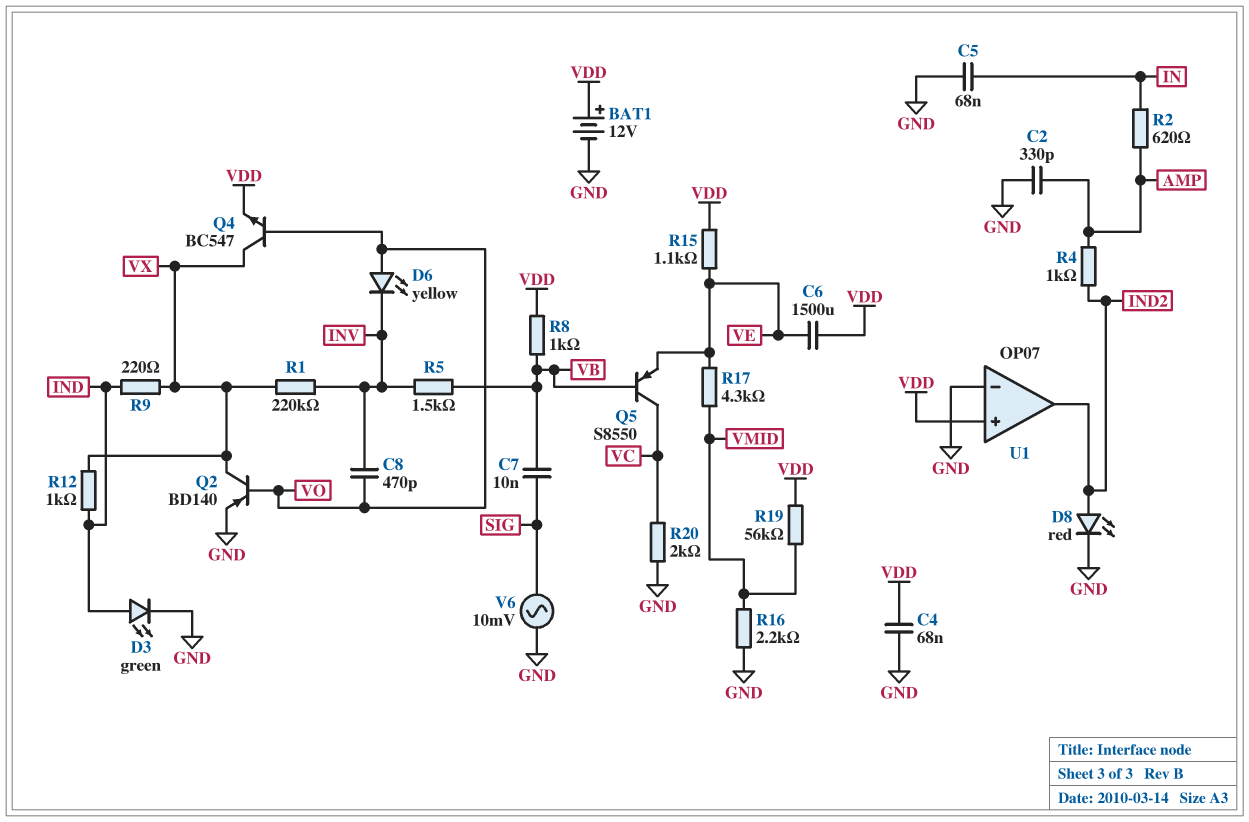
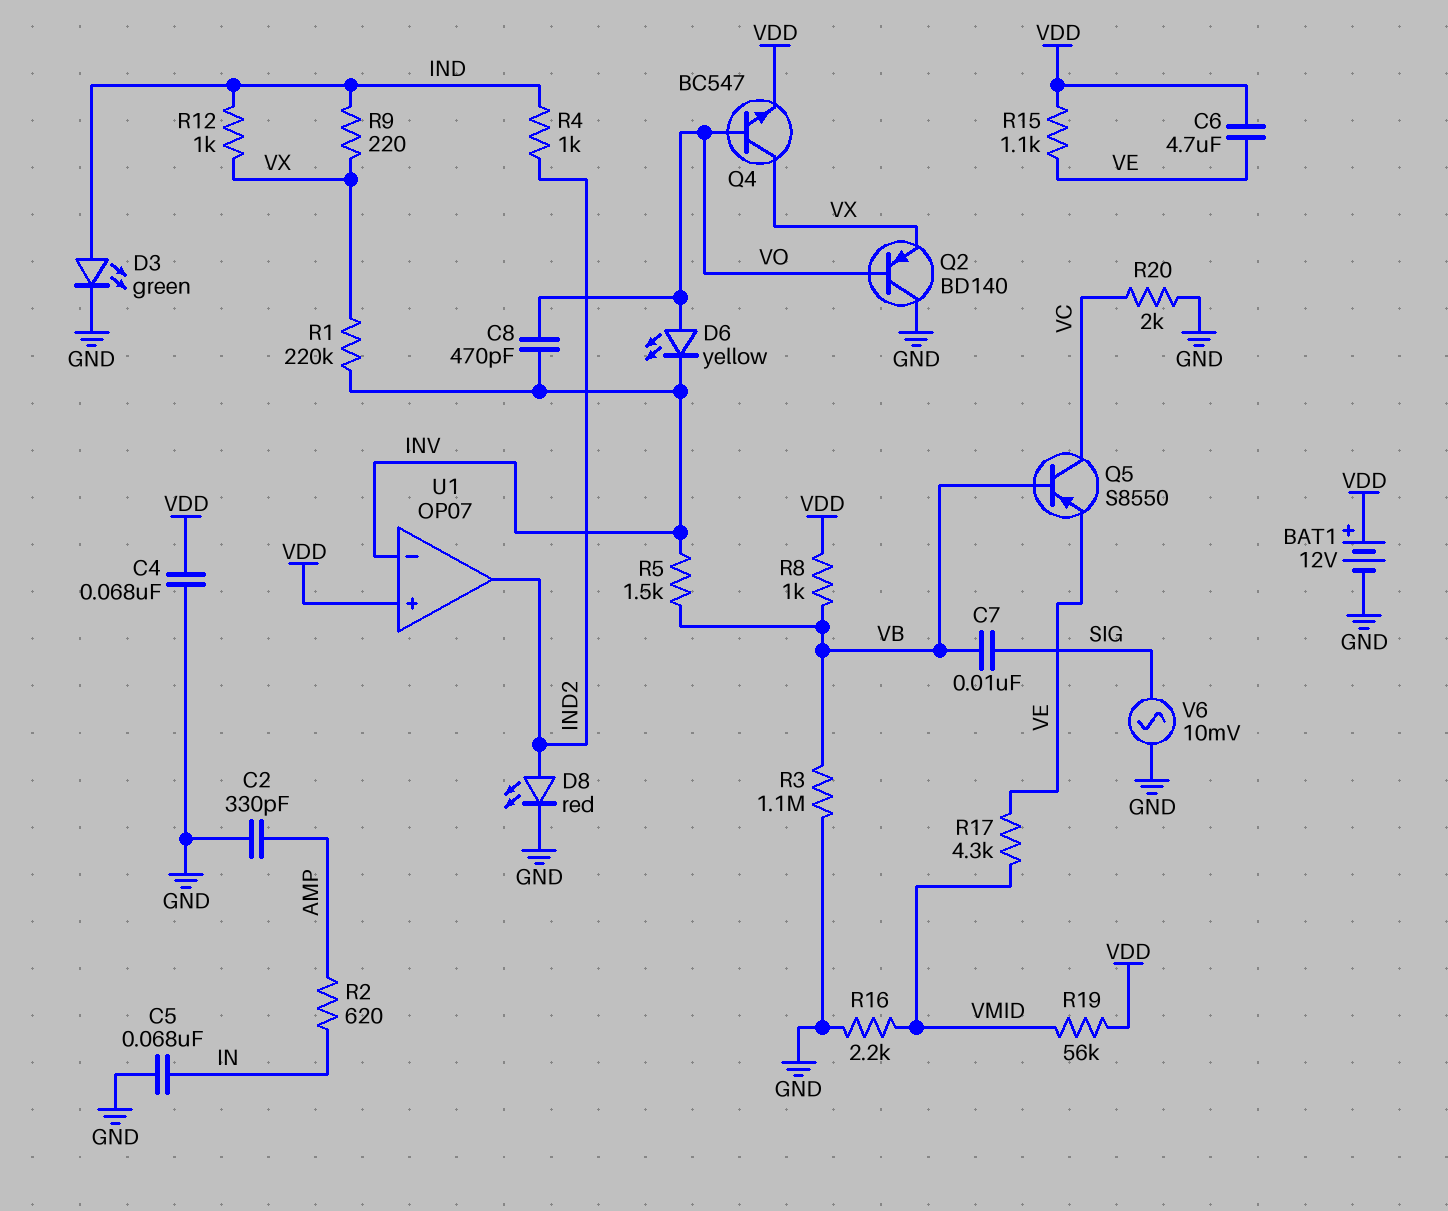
C6: 1500uF (VDD, VE) -> 4.7uF (VDD, VE)
Q2: PNP BD140 (B VO, C VX, E GND) -> PNP BD140 (B VO, C GND, E VX)
R3: none -> 1.1M (GND, VB)
R4: 1k (AMP, IND2) -> 1k (IND, IND2)
U1 pin in-: GND -> INV

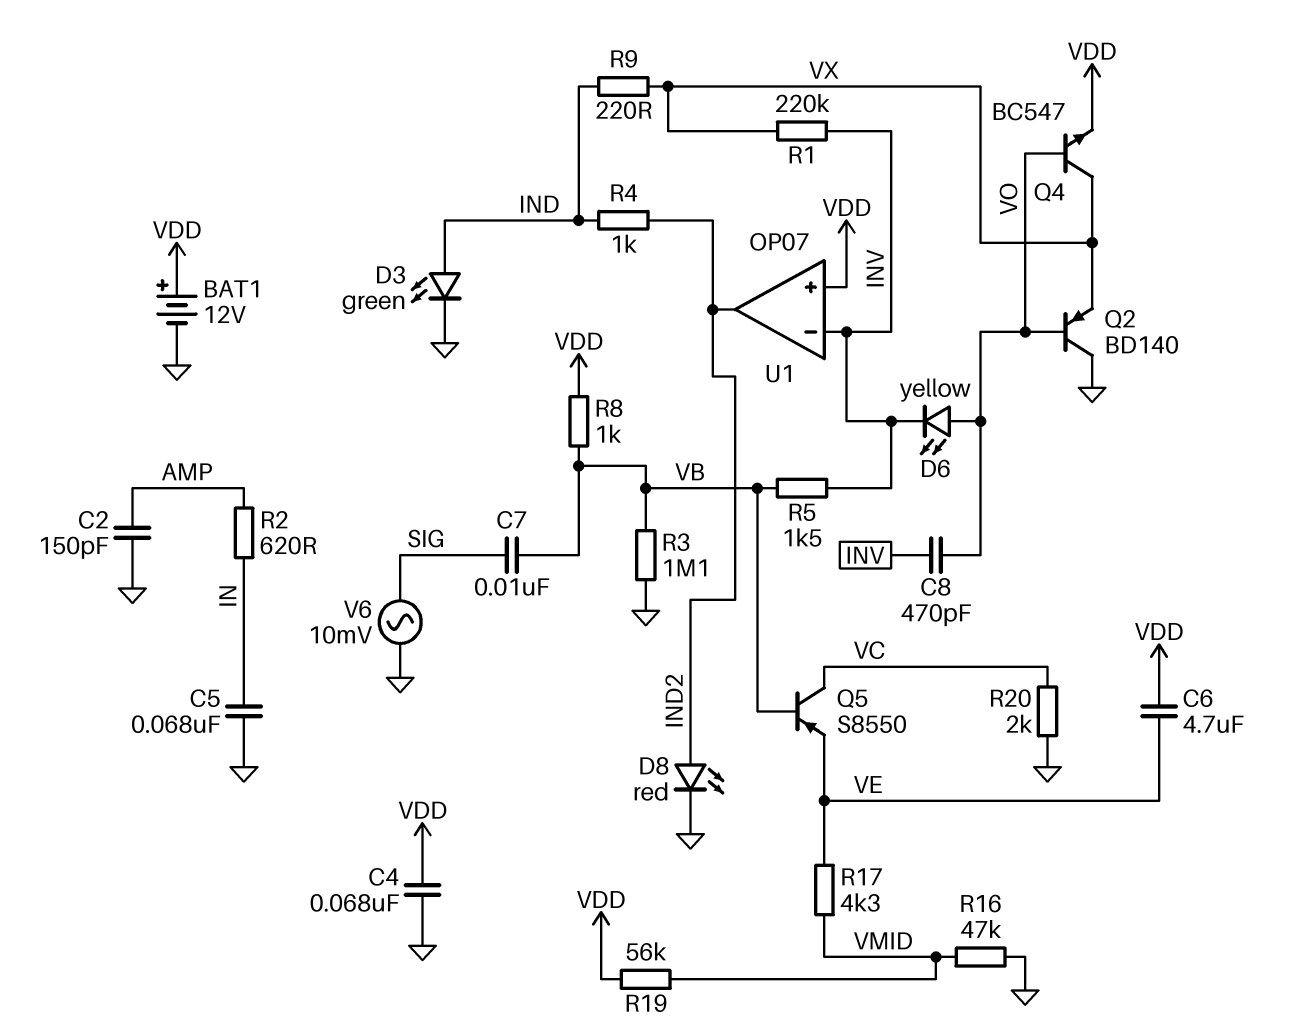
C2: 330pF (AMP, GND) -> 150pF (AMP, GND)
R12: 1k (IND, VX) -> none
R15: 1.1k (VDD, VE) -> none
R16: 2.2k (GND, VMID) -> 47k (GND, VMID)

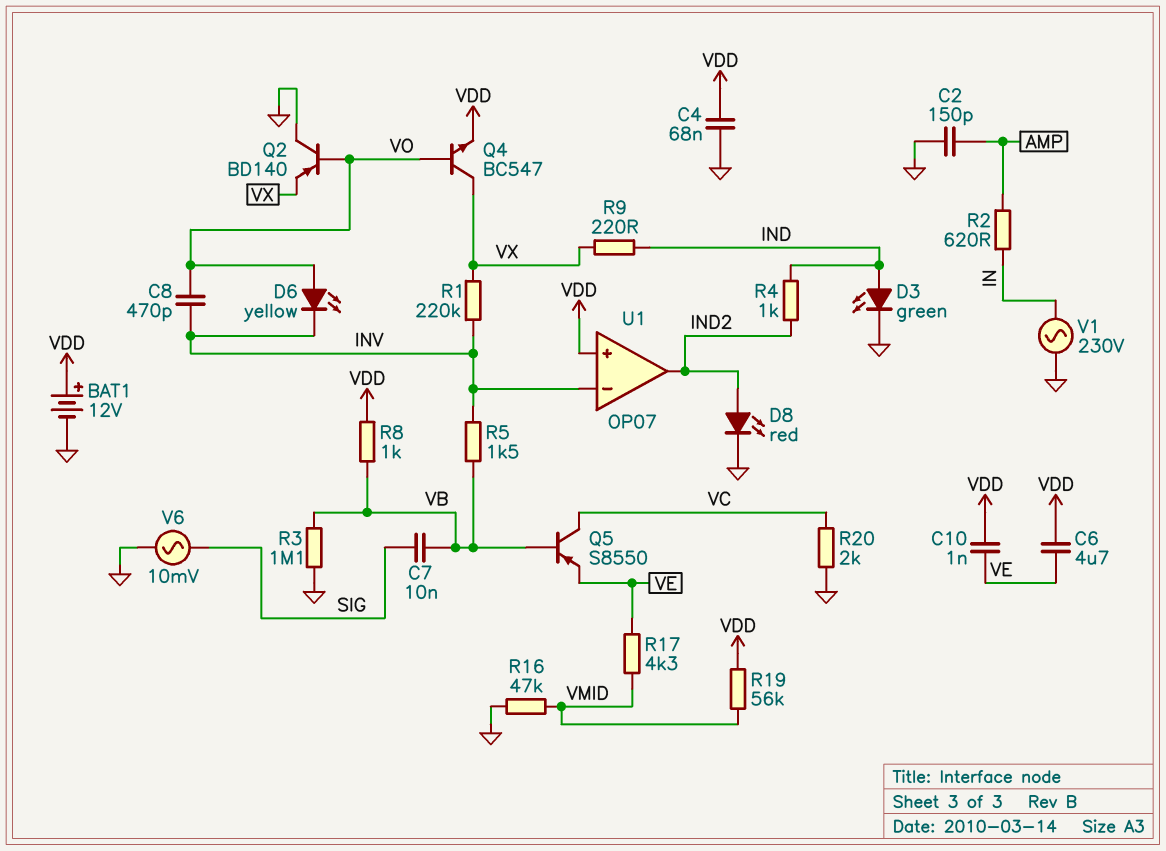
C5: 68nF (GND, IN) -> none
C10: none -> 1nF (VDD, VE)
V1: none -> AC 230V (GND, IN)

